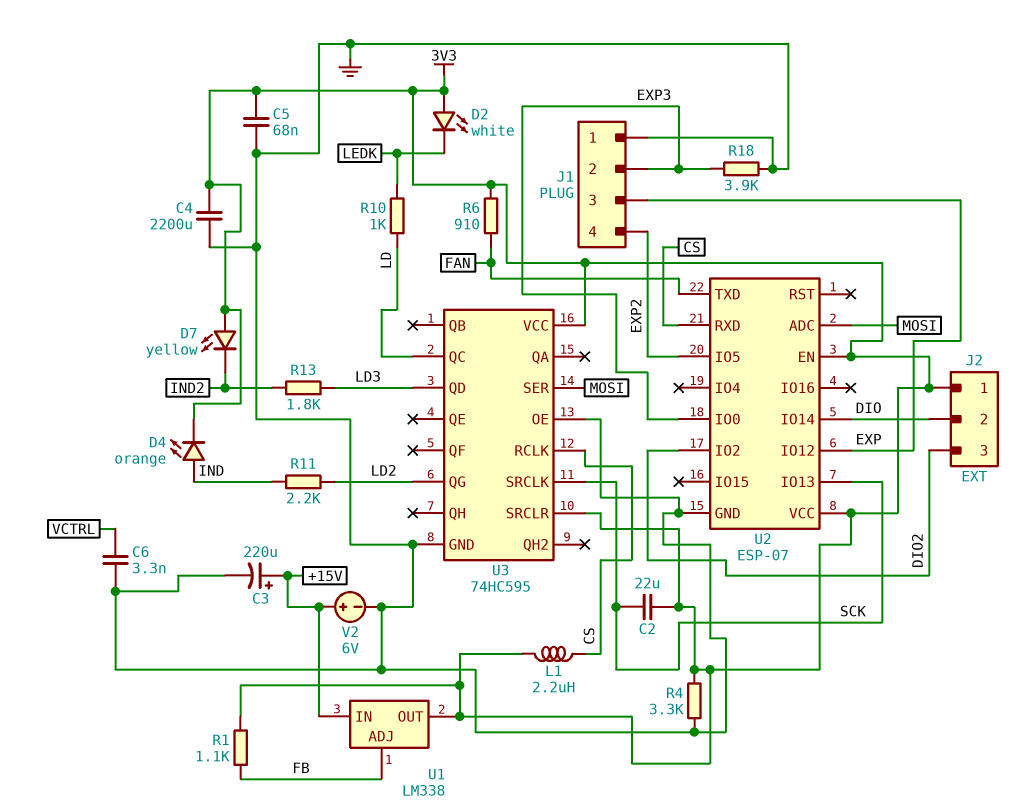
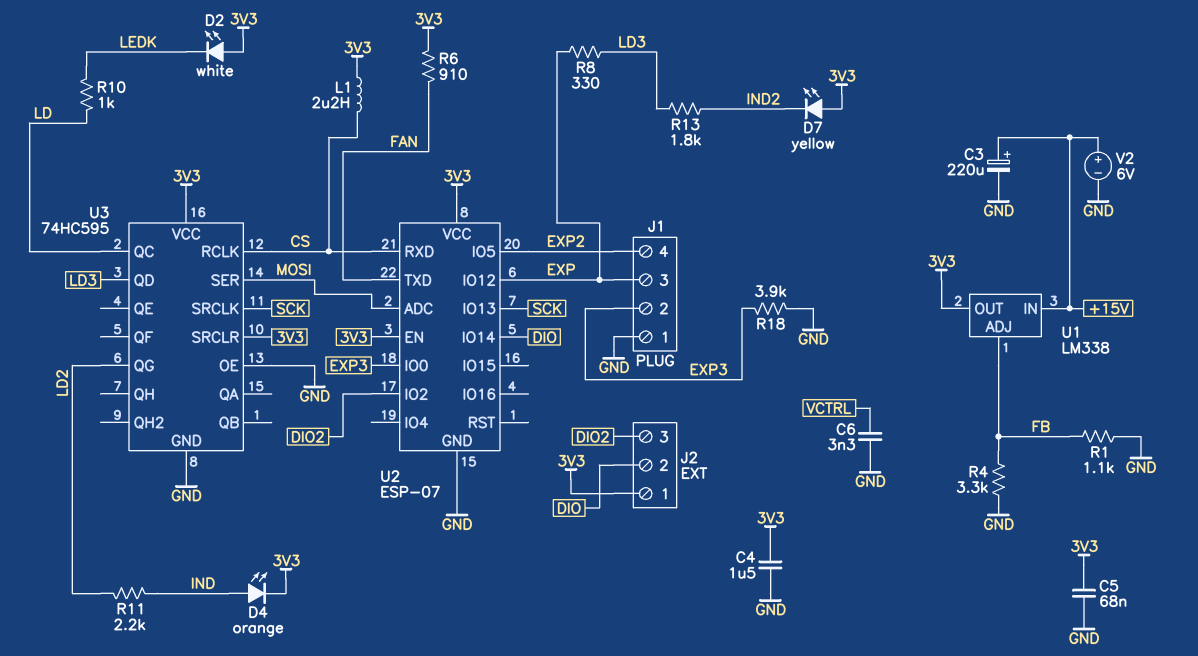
C2: 22uF (3V3, SCK) -> none
C4: 2200uF (3V3, GND) -> 1.5uF (3V3, GND)
R1: 1.1k (3V3, FB) -> 1.1k (FB, GND)
R4: 3.3k (3V3, GND) -> 3.3k (FB, GND)
R8: none -> 330 (EXP, LD3)

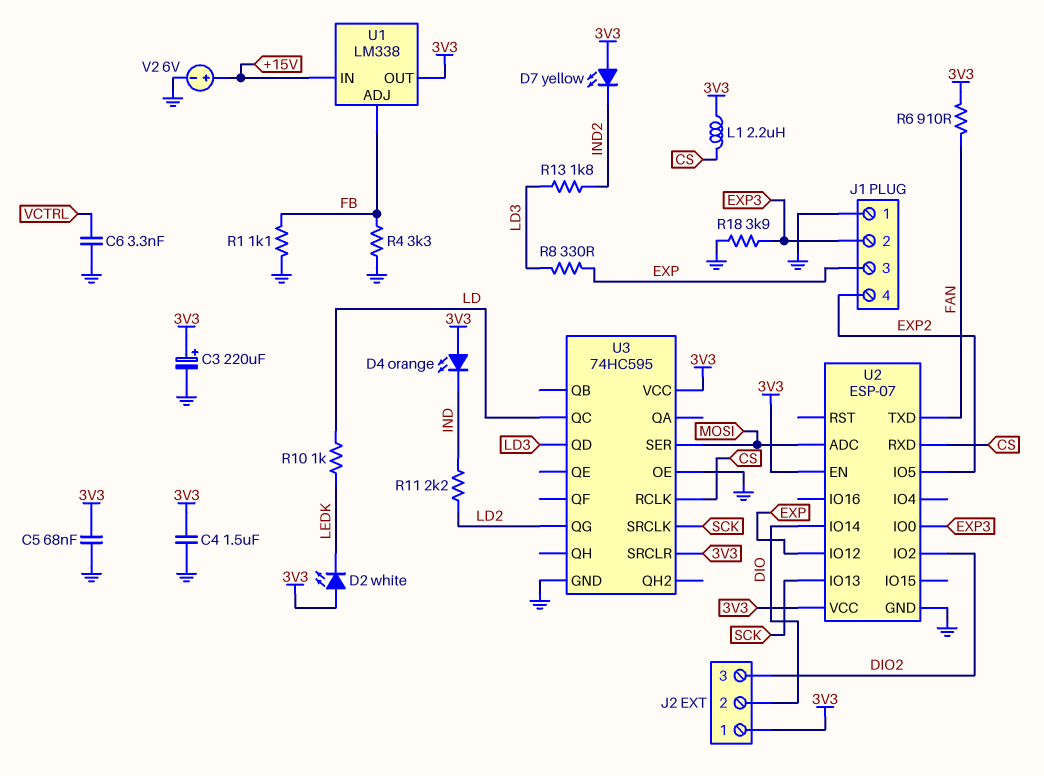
C3: 220uF (plus +15V, minus GND) -> 220uF (plus 3V3, minus GND)
D4: LED orange (A IND, K 3V3) -> LED orange (A 3V3, K IND)

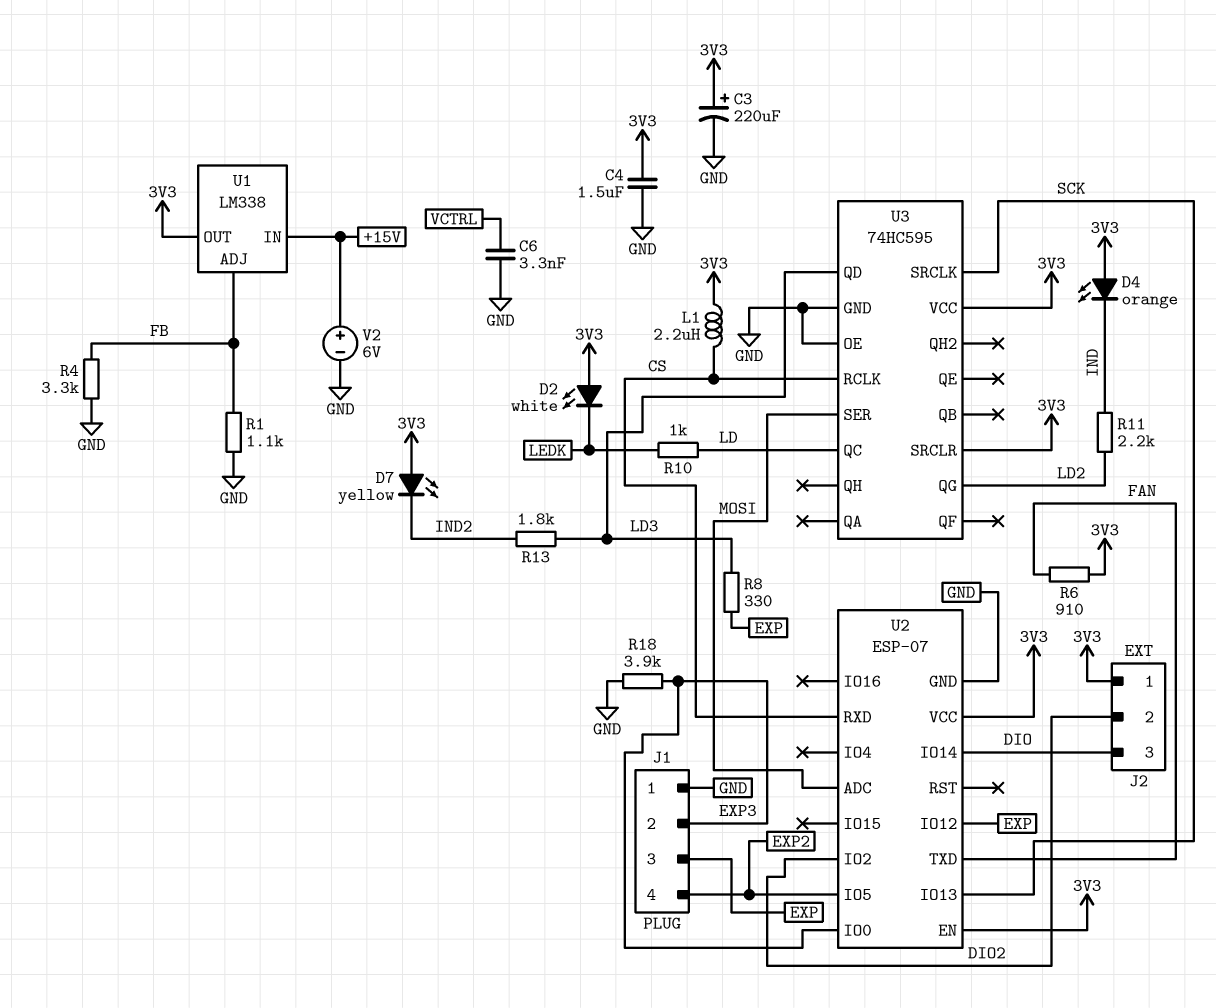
C5: 68nF (3V3, GND) -> none
J2 pin 2: DIO -> DIO2
J2 pin 3: DIO2 -> DIO

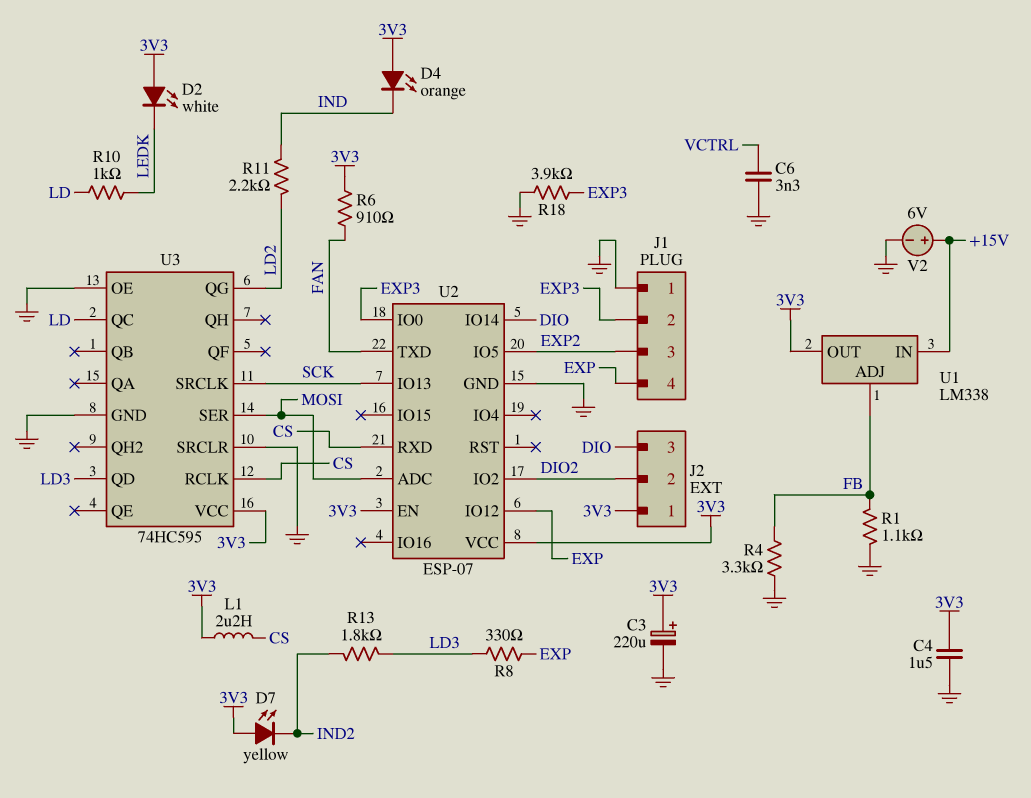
J1 pin 3: EXP -> EXP2
J1 pin 4: EXP2 -> EXP
U3 pin SRCLR: 3V3 -> GND

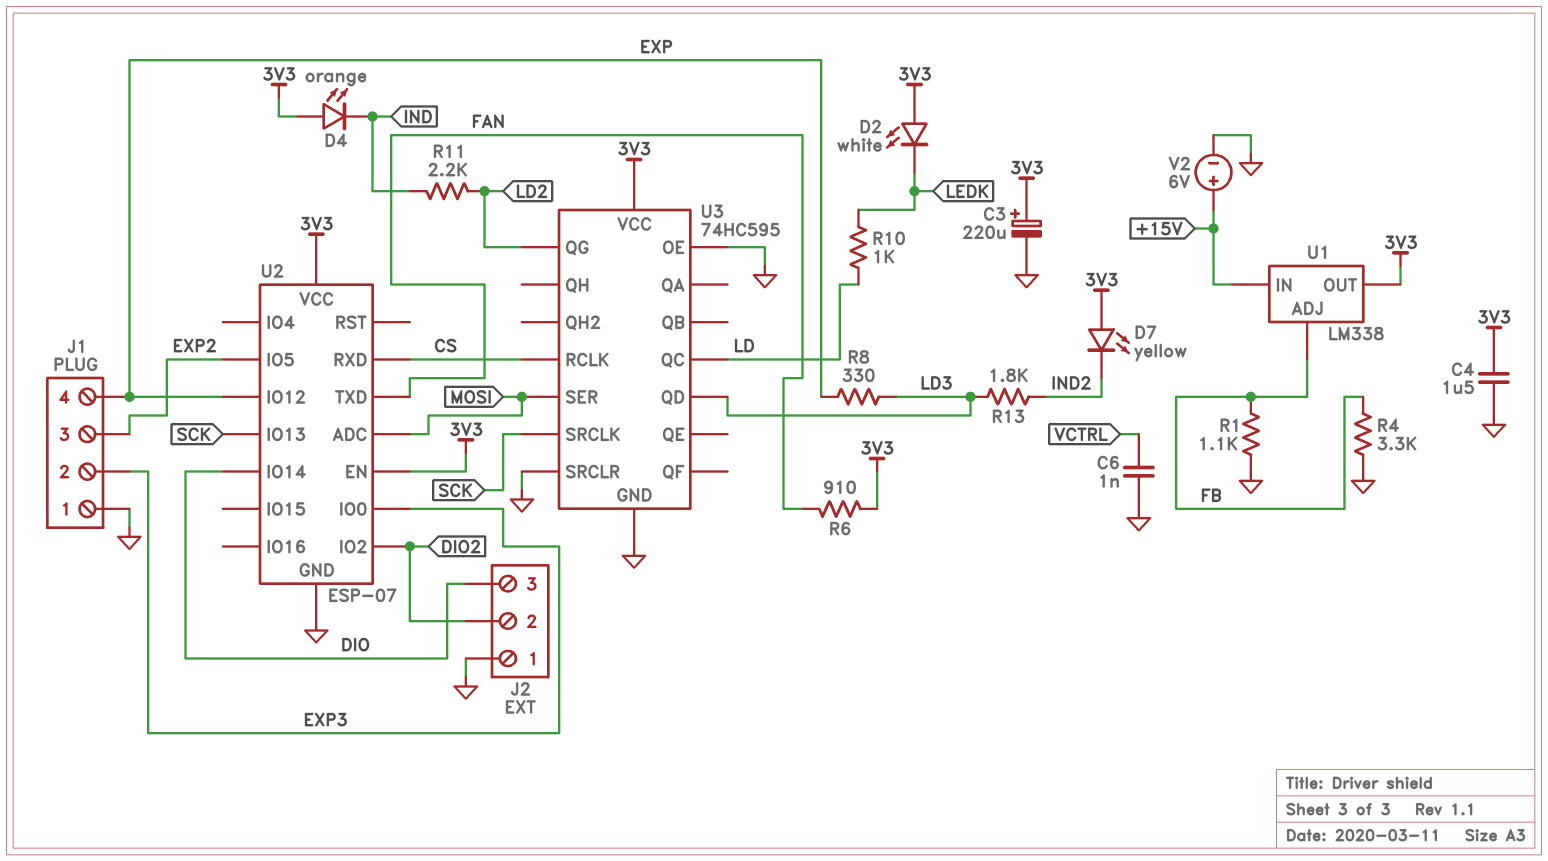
C6: 3.3nF (GND, VCTRL) -> 1nF (GND, VCTRL)
J2 pin 1: 3V3 -> GND
L1: 2.2uH (3V3, CS) -> none
R18: 3.9k (EXP3, GND) -> none

